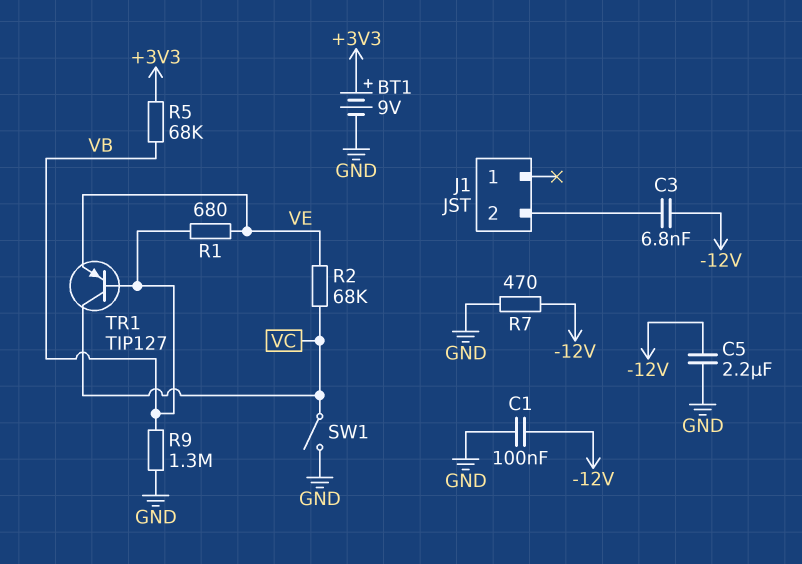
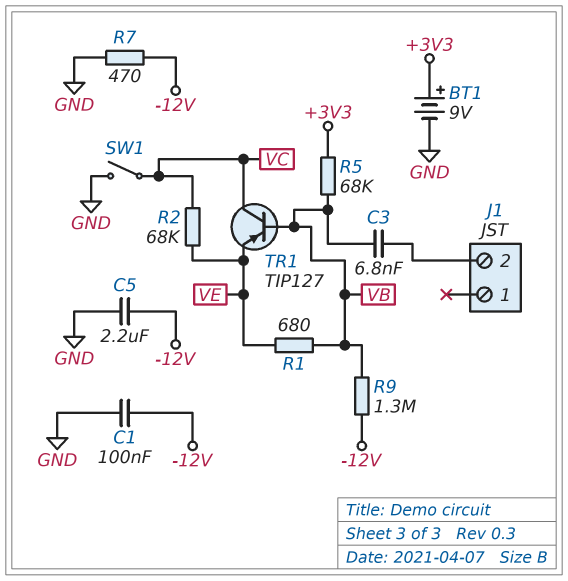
C3: 6.8nF (-12V, J1/2) -> 6.8nF (J1/2, VB)
R9: 1.3M (GND, VB) -> 1.3M (-12V, VB)

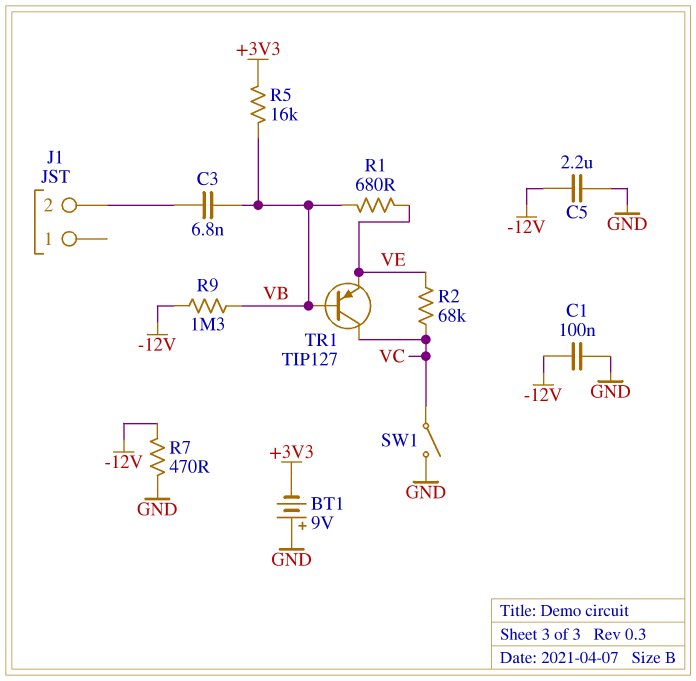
BT1: 9V (plus +3V3, minus GND) -> 9V (plus GND, minus +3V3)
R5: 68k (+3V3, VB) -> 16k (+3V3, VB)

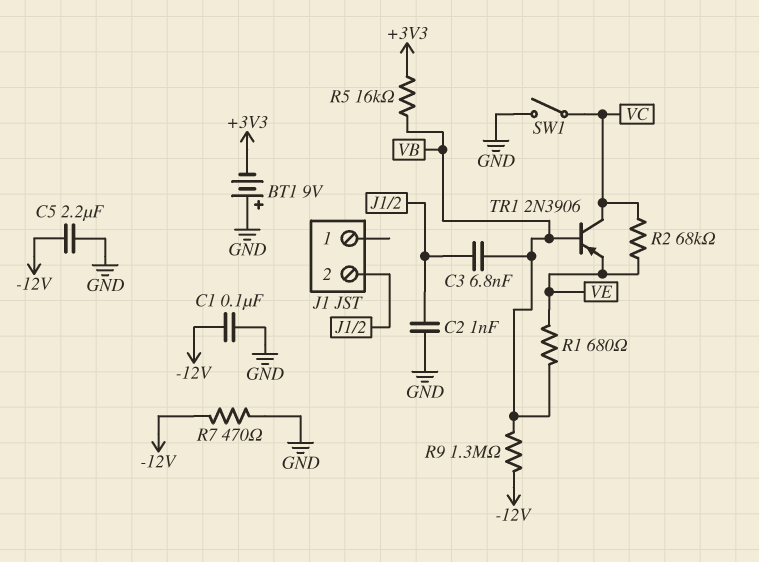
C2: none -> 1nF (GND, J1/2)
TR1: PNP TIP127 (B VB, C VC, E VE) -> PNP 2N3906 (B VB, C VC, E VE)

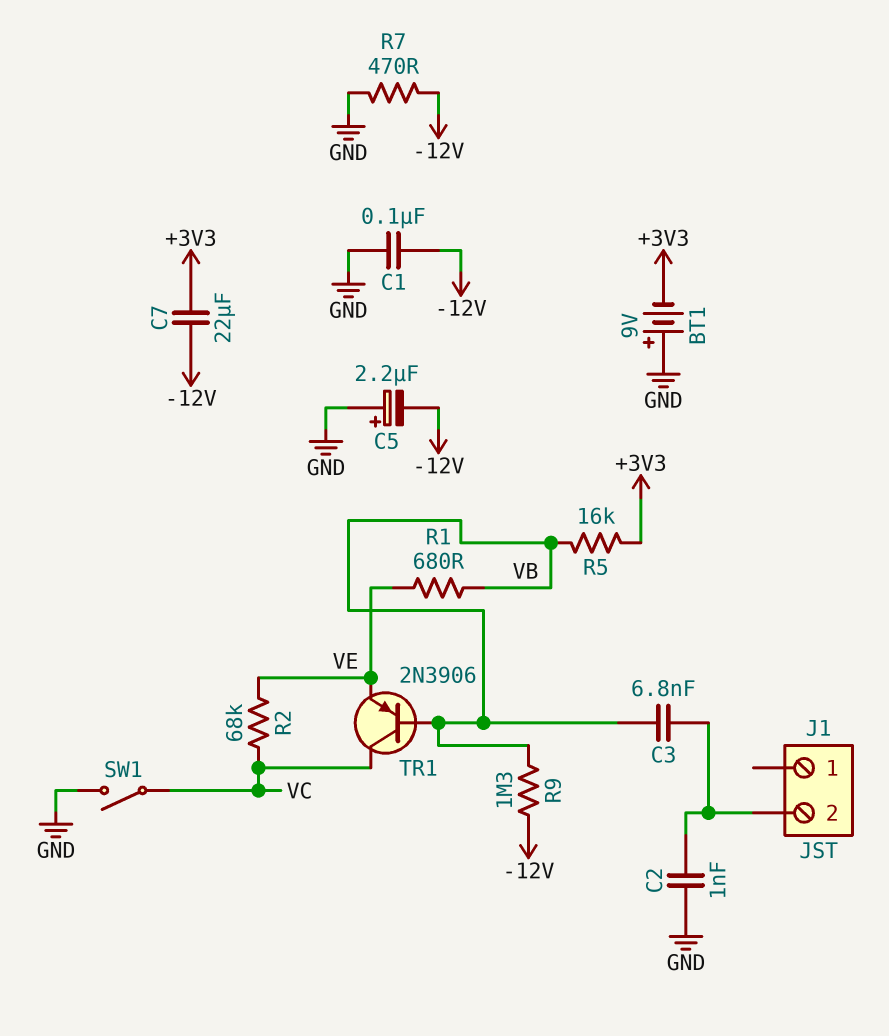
C5: 2.2uF (-12V, GND) -> 2.2uF (plus GND, minus -12V)
C7: none -> 22uF (+3V3, -12V)

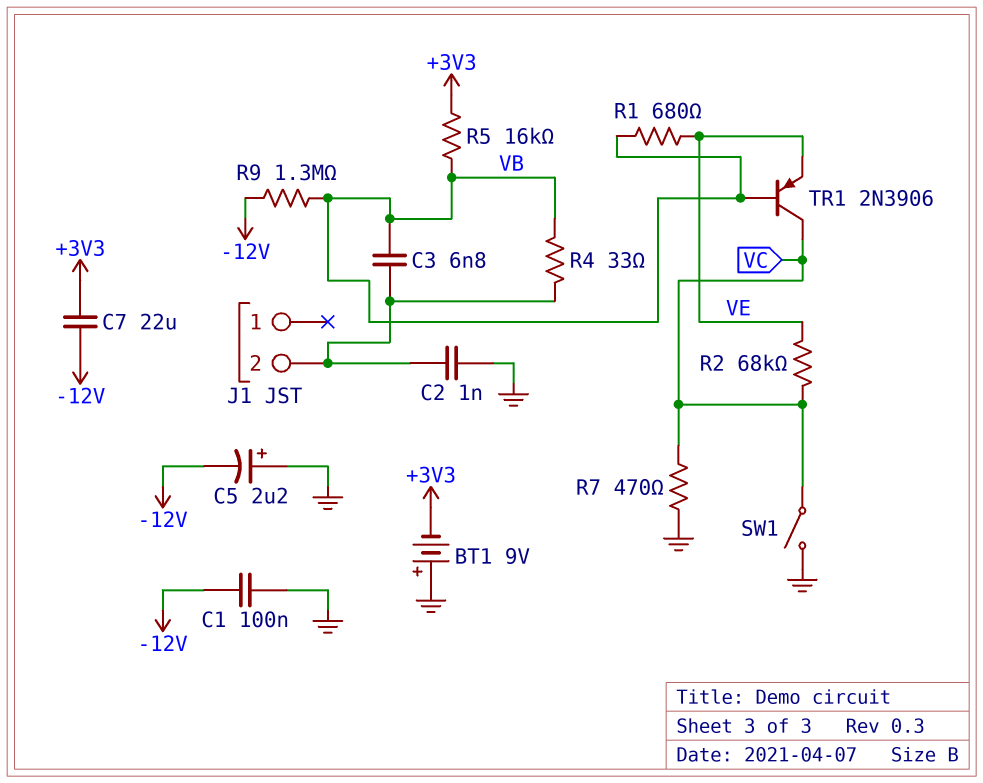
R4: none -> 33 (J1/2, VB)
R7: 470 (-12V, GND) -> 470 (GND, VC)

